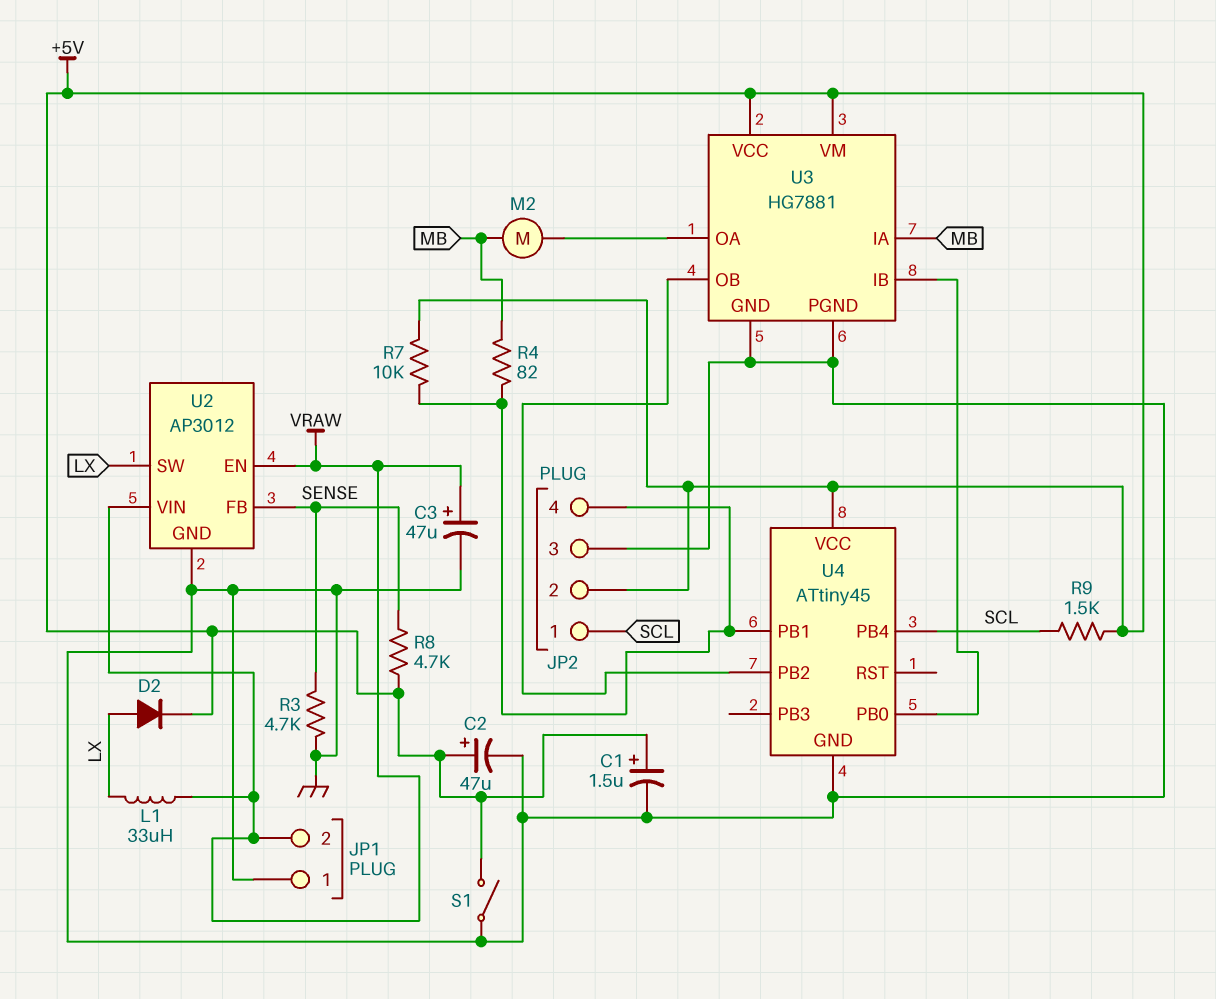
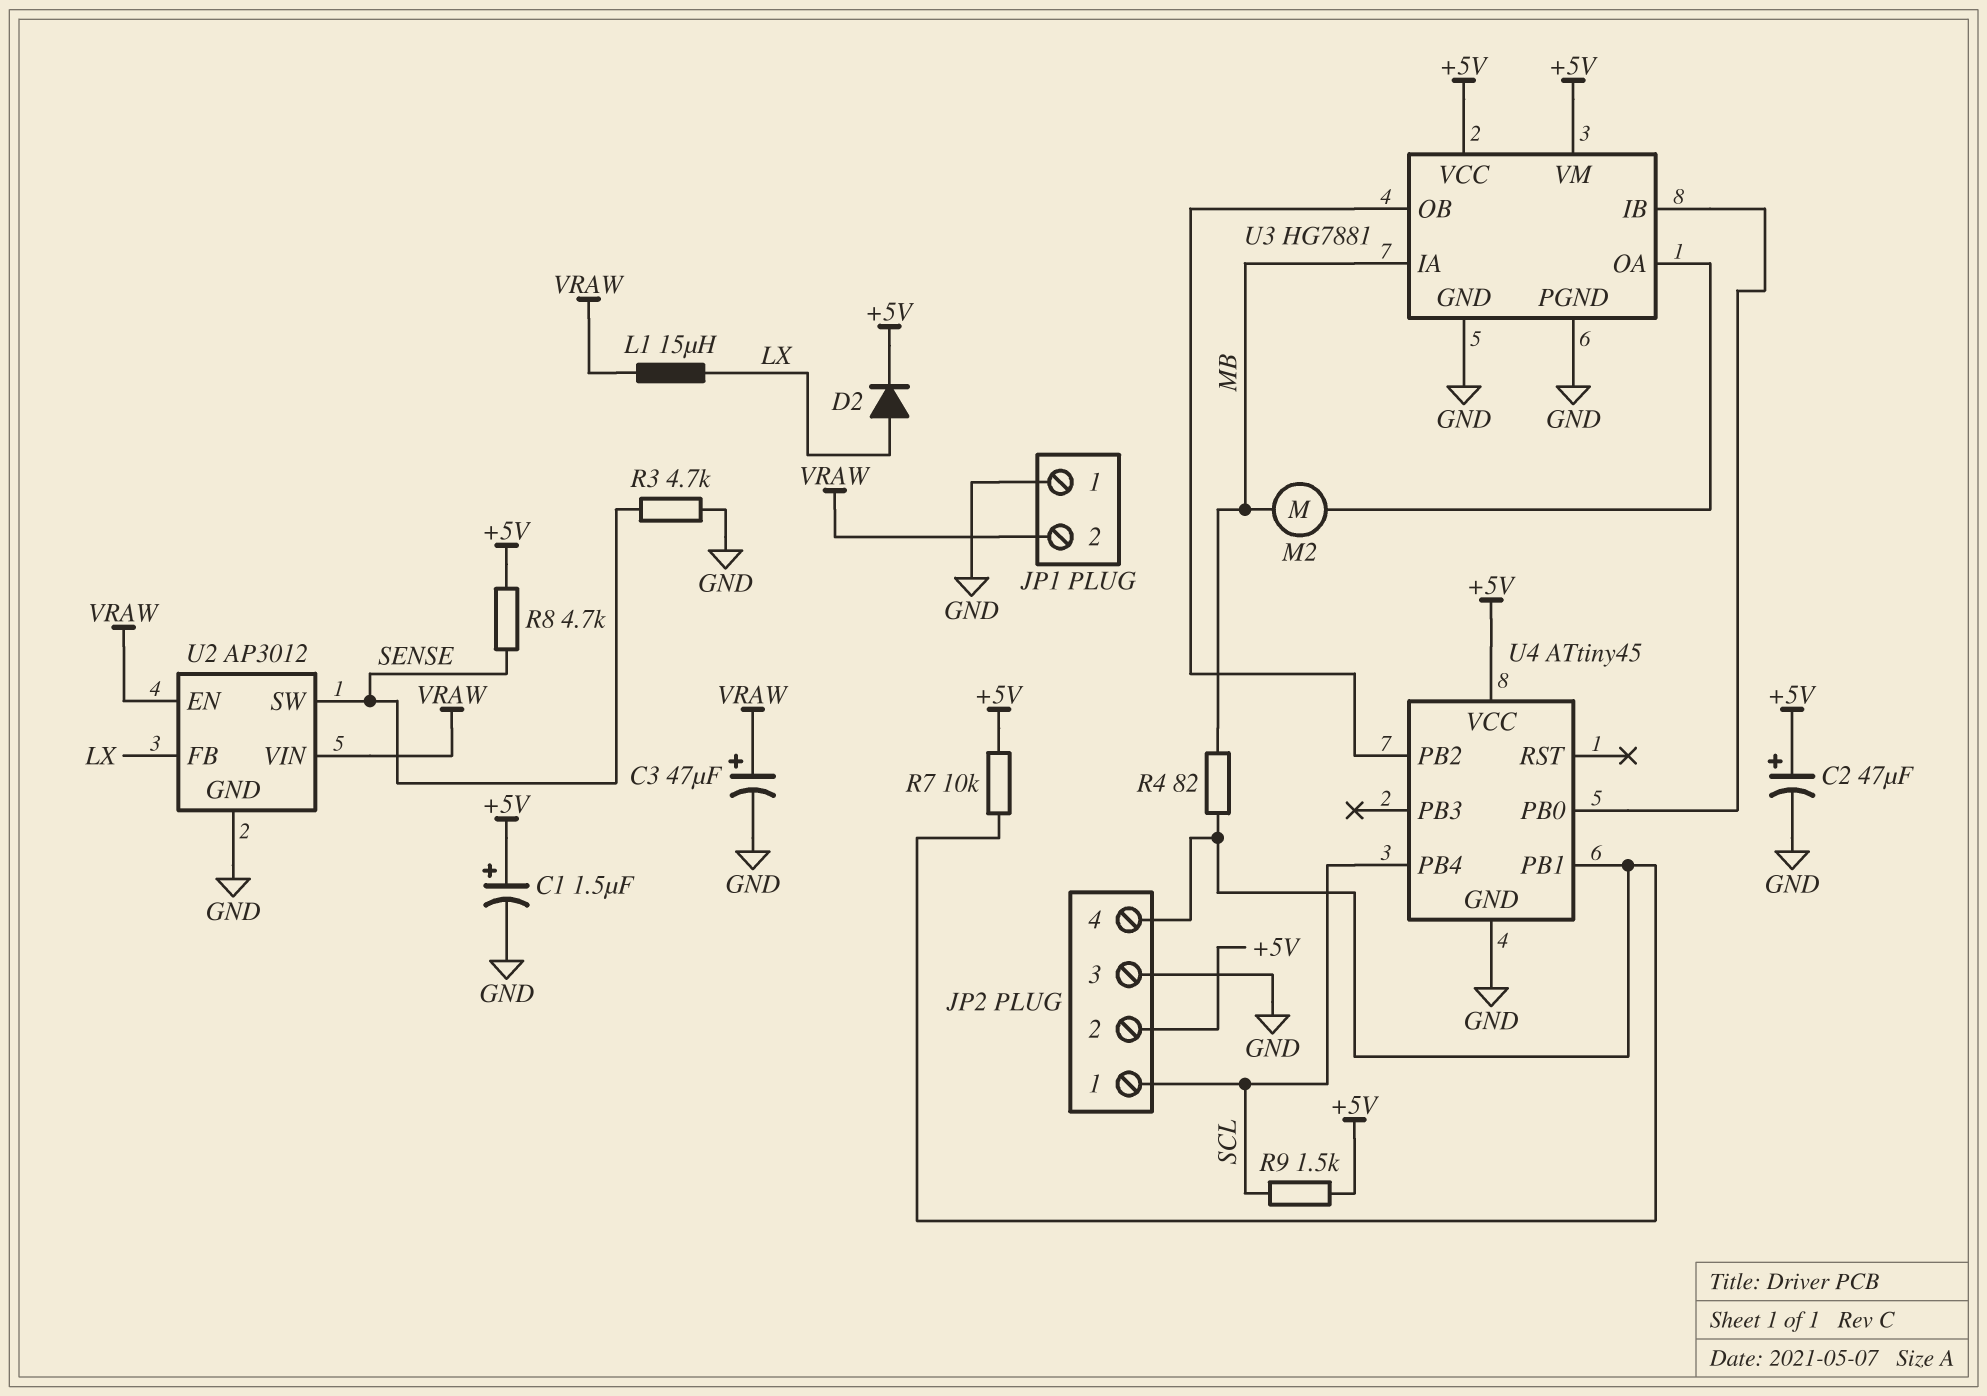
L1: 33uH (LX, VRAW) -> 15uH (LX, VRAW)
S1: switch (+5V, GND) -> none
U2 pin FB: SENSE -> LX
U2 pin SW: LX -> SENSE

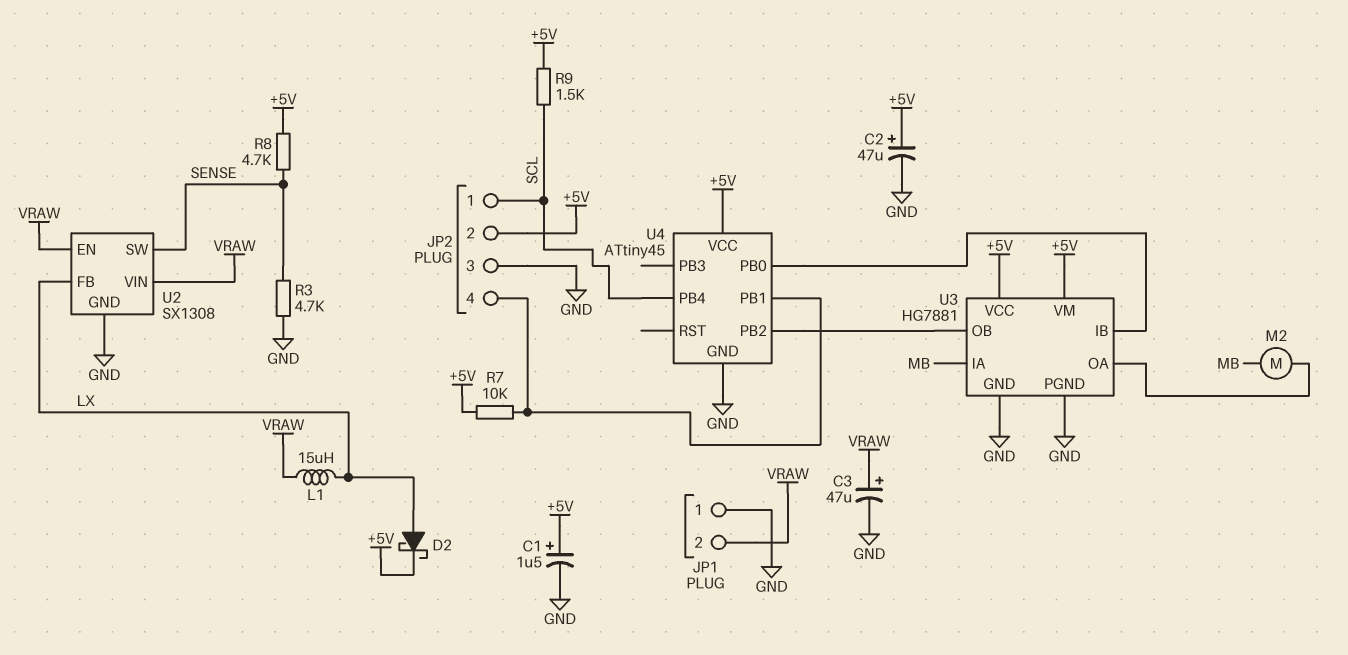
D2: diode (A LX, K +5V) -> schottky (A LX, K +5V)
R4: 82 (JP2/4, MB) -> none
U2: AP3012 -> SX1308

